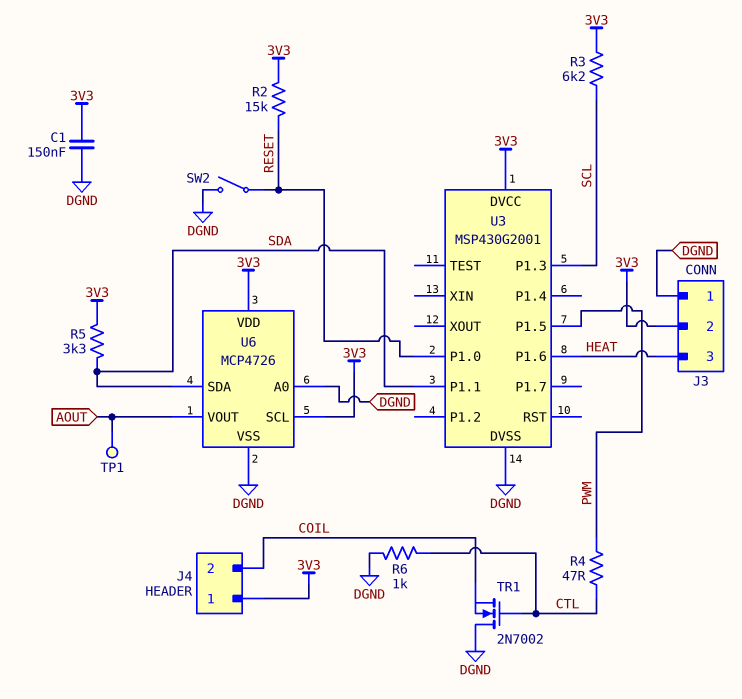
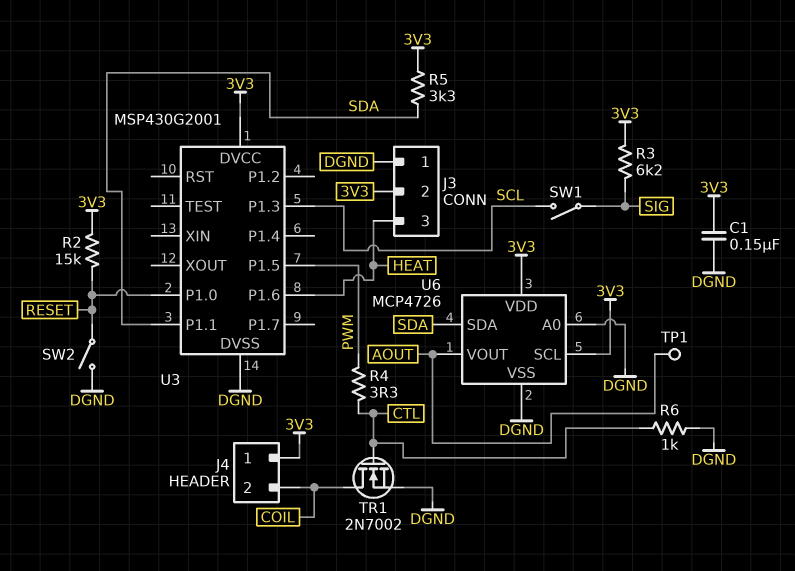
R3: 6.2k (3V3, SCL) -> 6.2k (3V3, SIG)
R4: 47 (CTL, PWM) -> 3.3 (CTL, PWM)
SW1: none -> switch (SCL, SIG)
TR1: NMOS 2N7002 (G CTL, D DGND, S COIL) -> NMOS 2N7002 (G CTL, D COIL, S DGND)

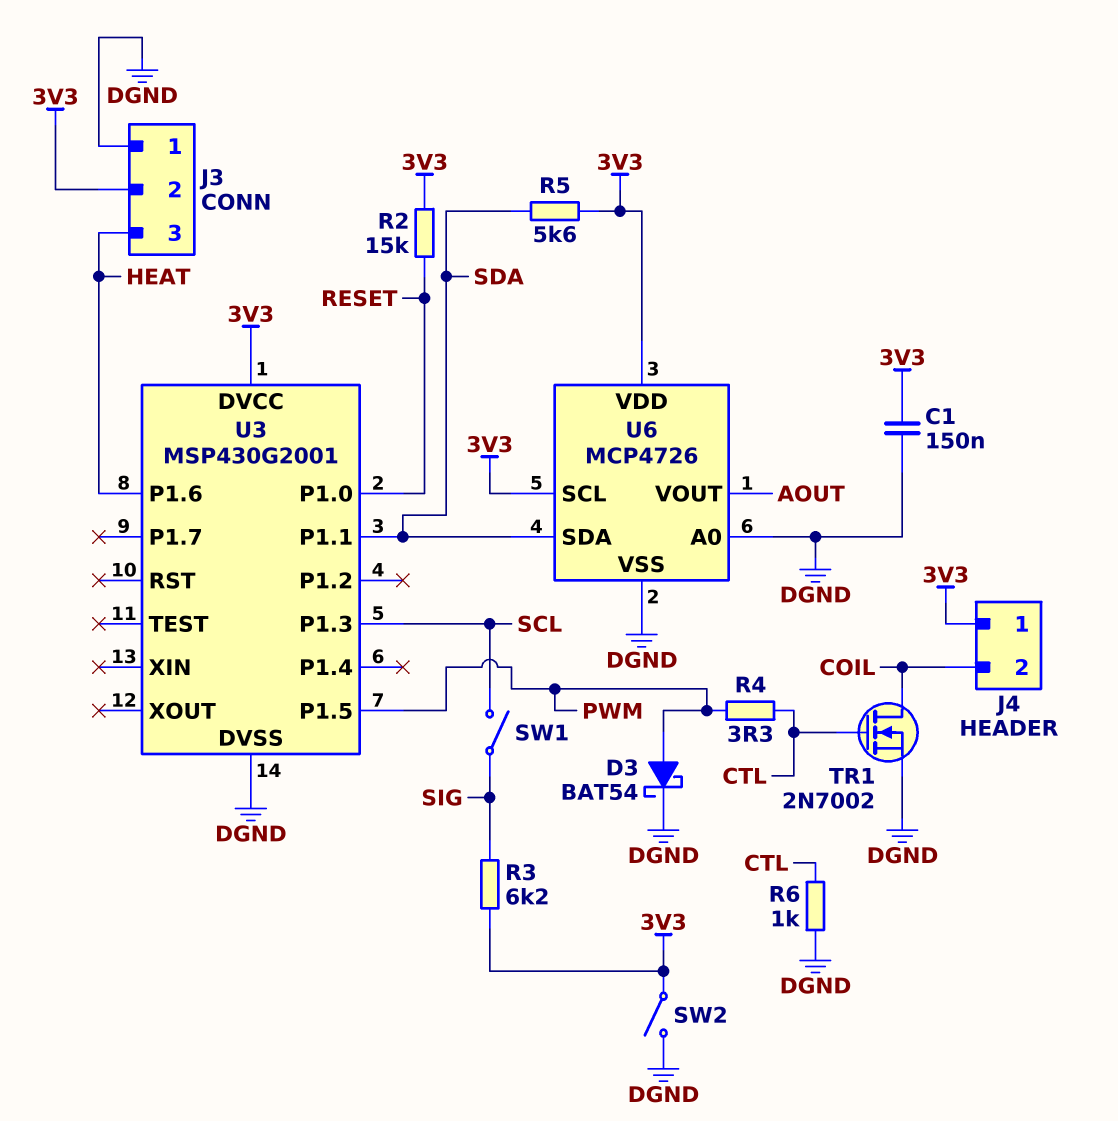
D3: none -> schottky BAT54 (A PWM, K DGND)
R5: 3.3k (3V3, SDA) -> 5.6k (3V3, SDA)
SW2: switch (DGND, RESET) -> switch (3V3, DGND)
TP1: test point (AOUT) -> none

